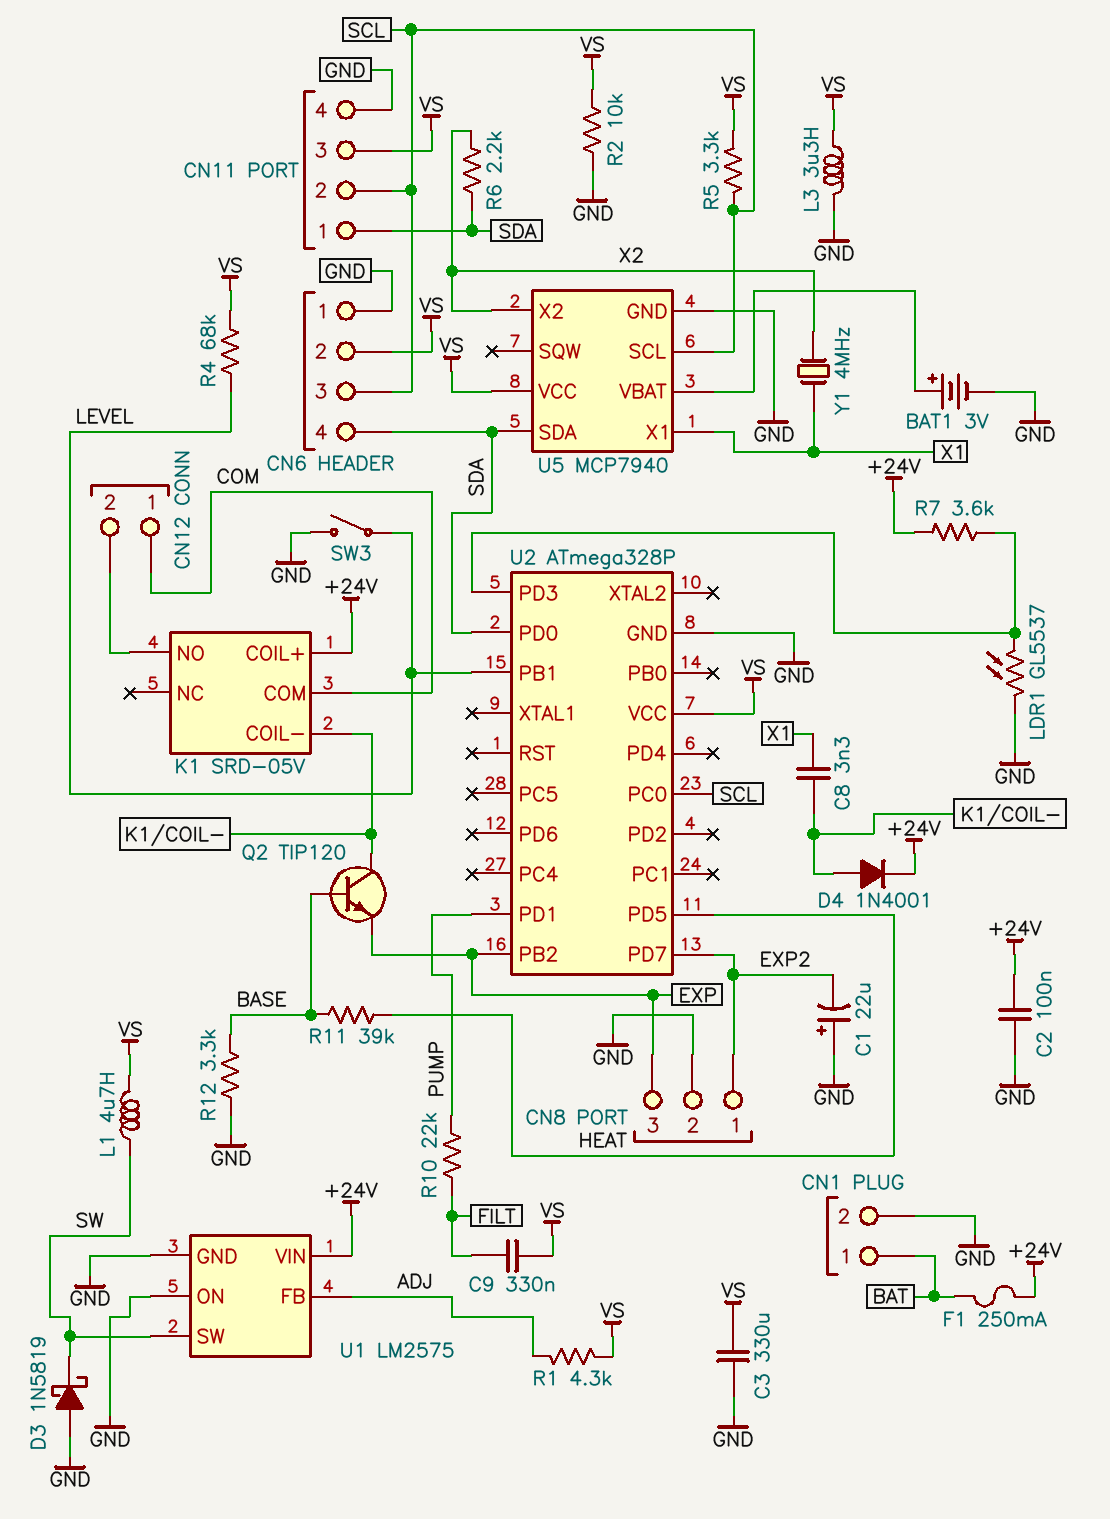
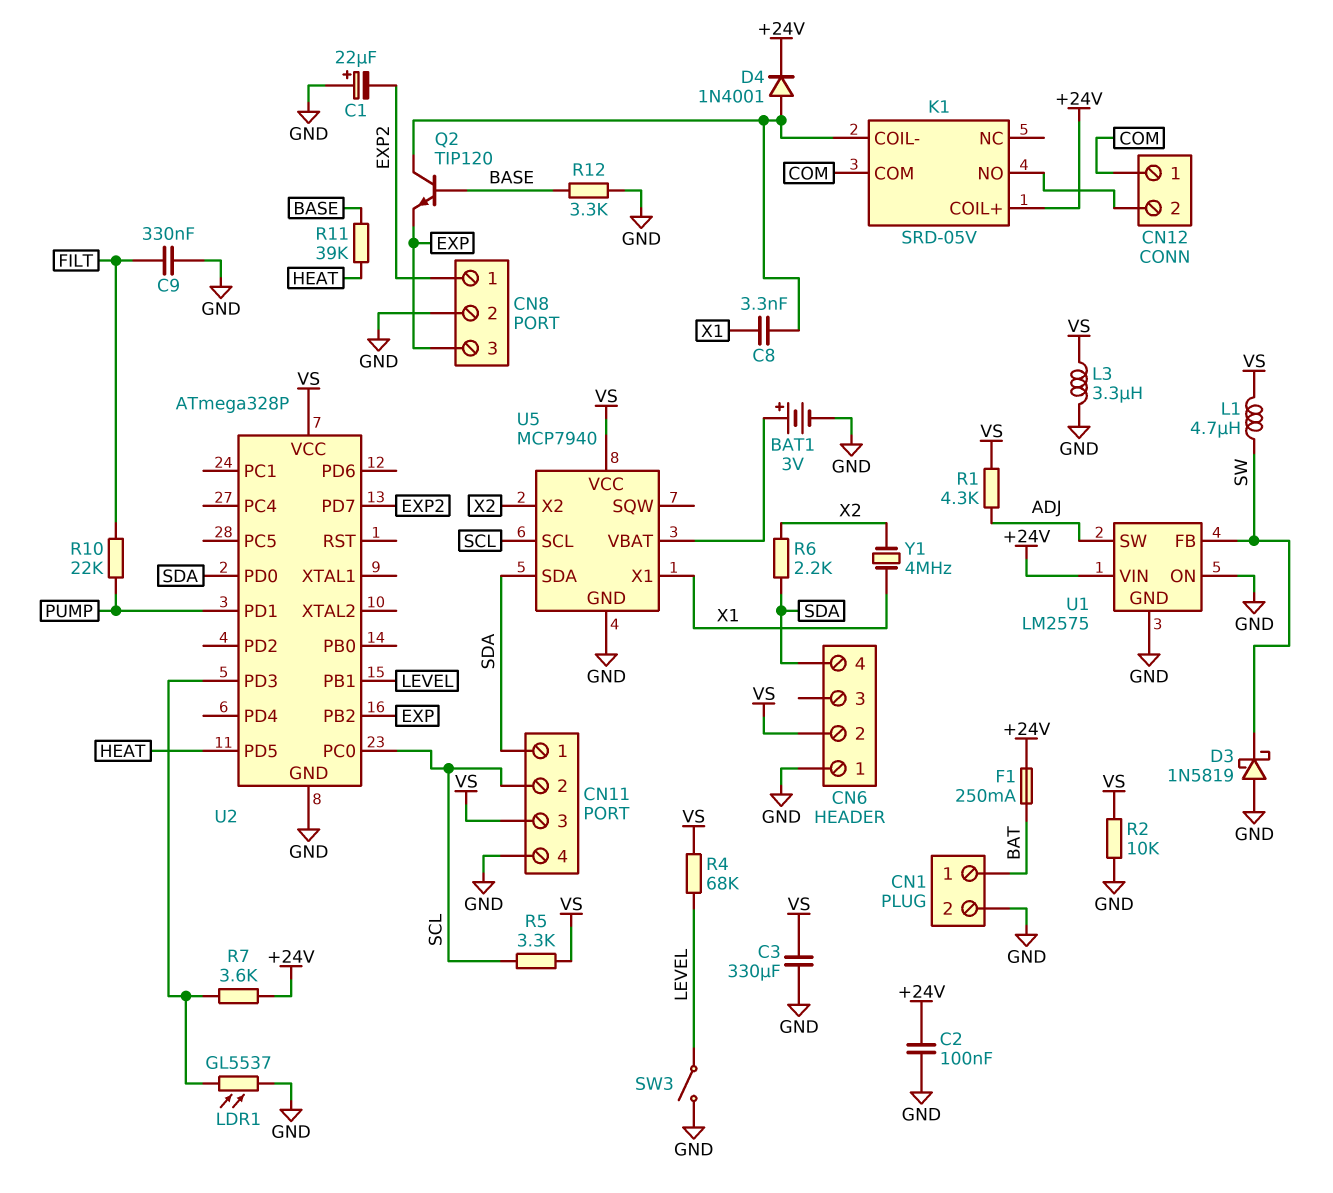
C9: 330nF (FILT, VS) -> 330nF (FILT, GND)
CN6 pin 3: SCL -> none
U1 pin FB: ADJ -> SW
U1 pin SW: SW -> ADJ

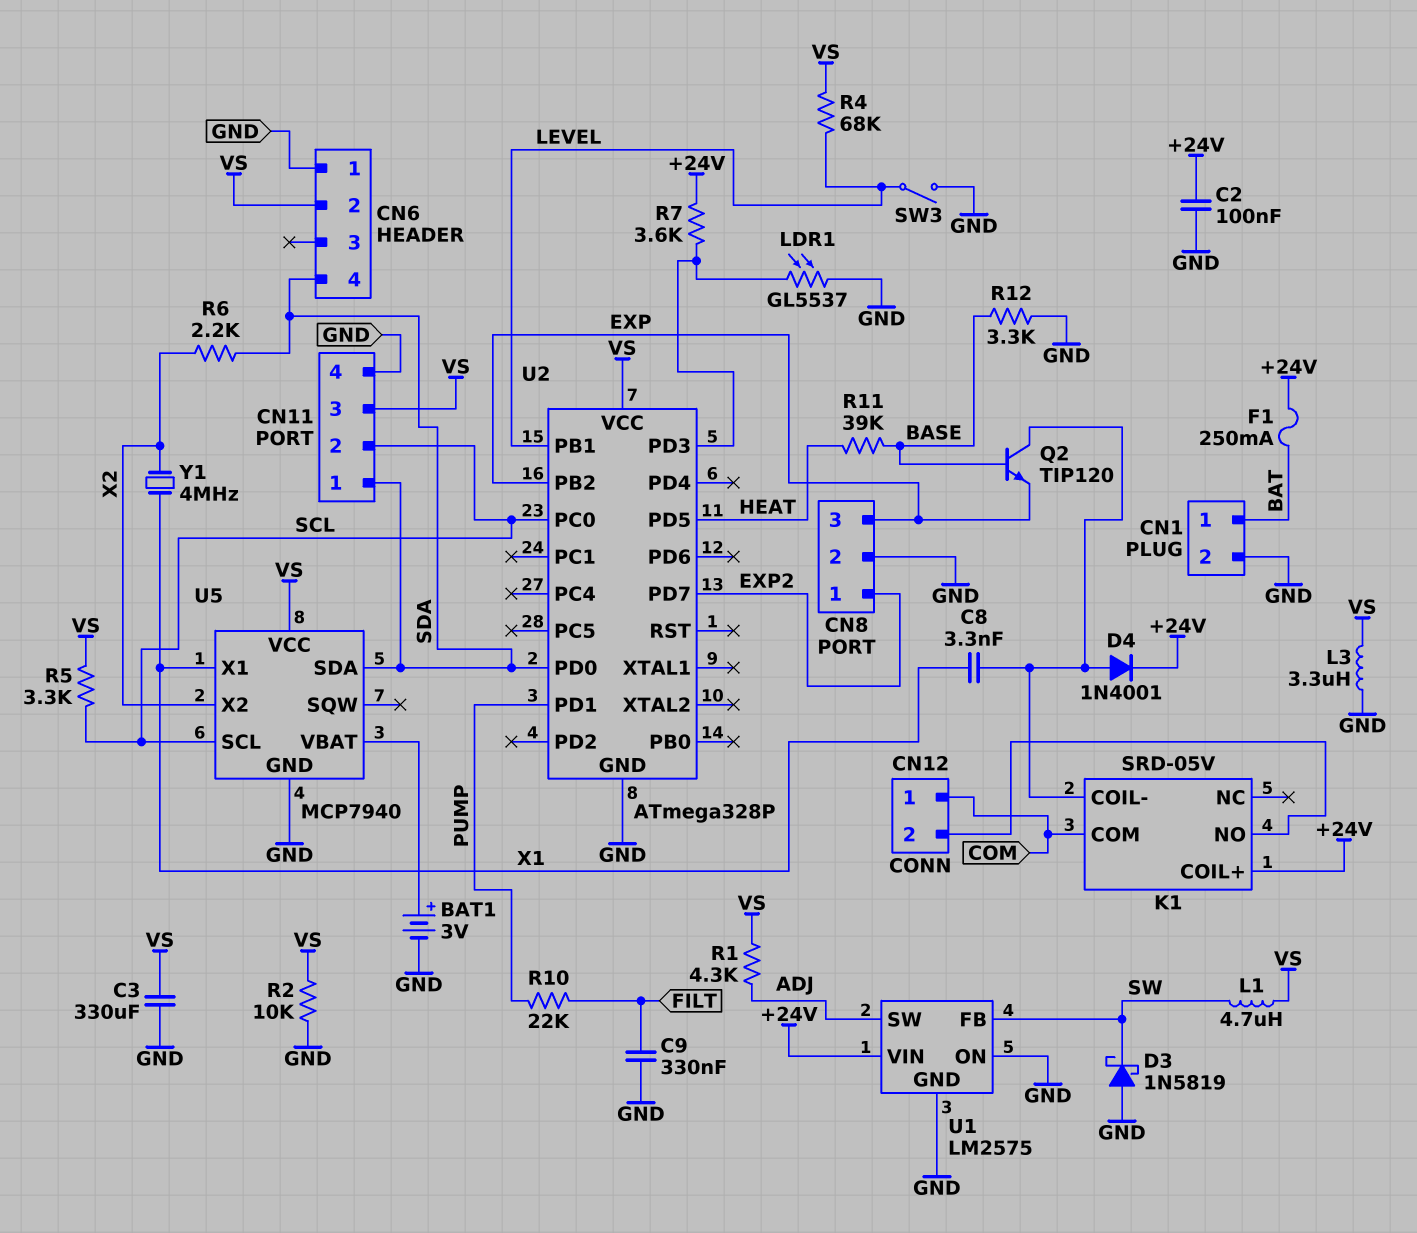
C1: 22uF (plus GND, minus EXP2) -> none

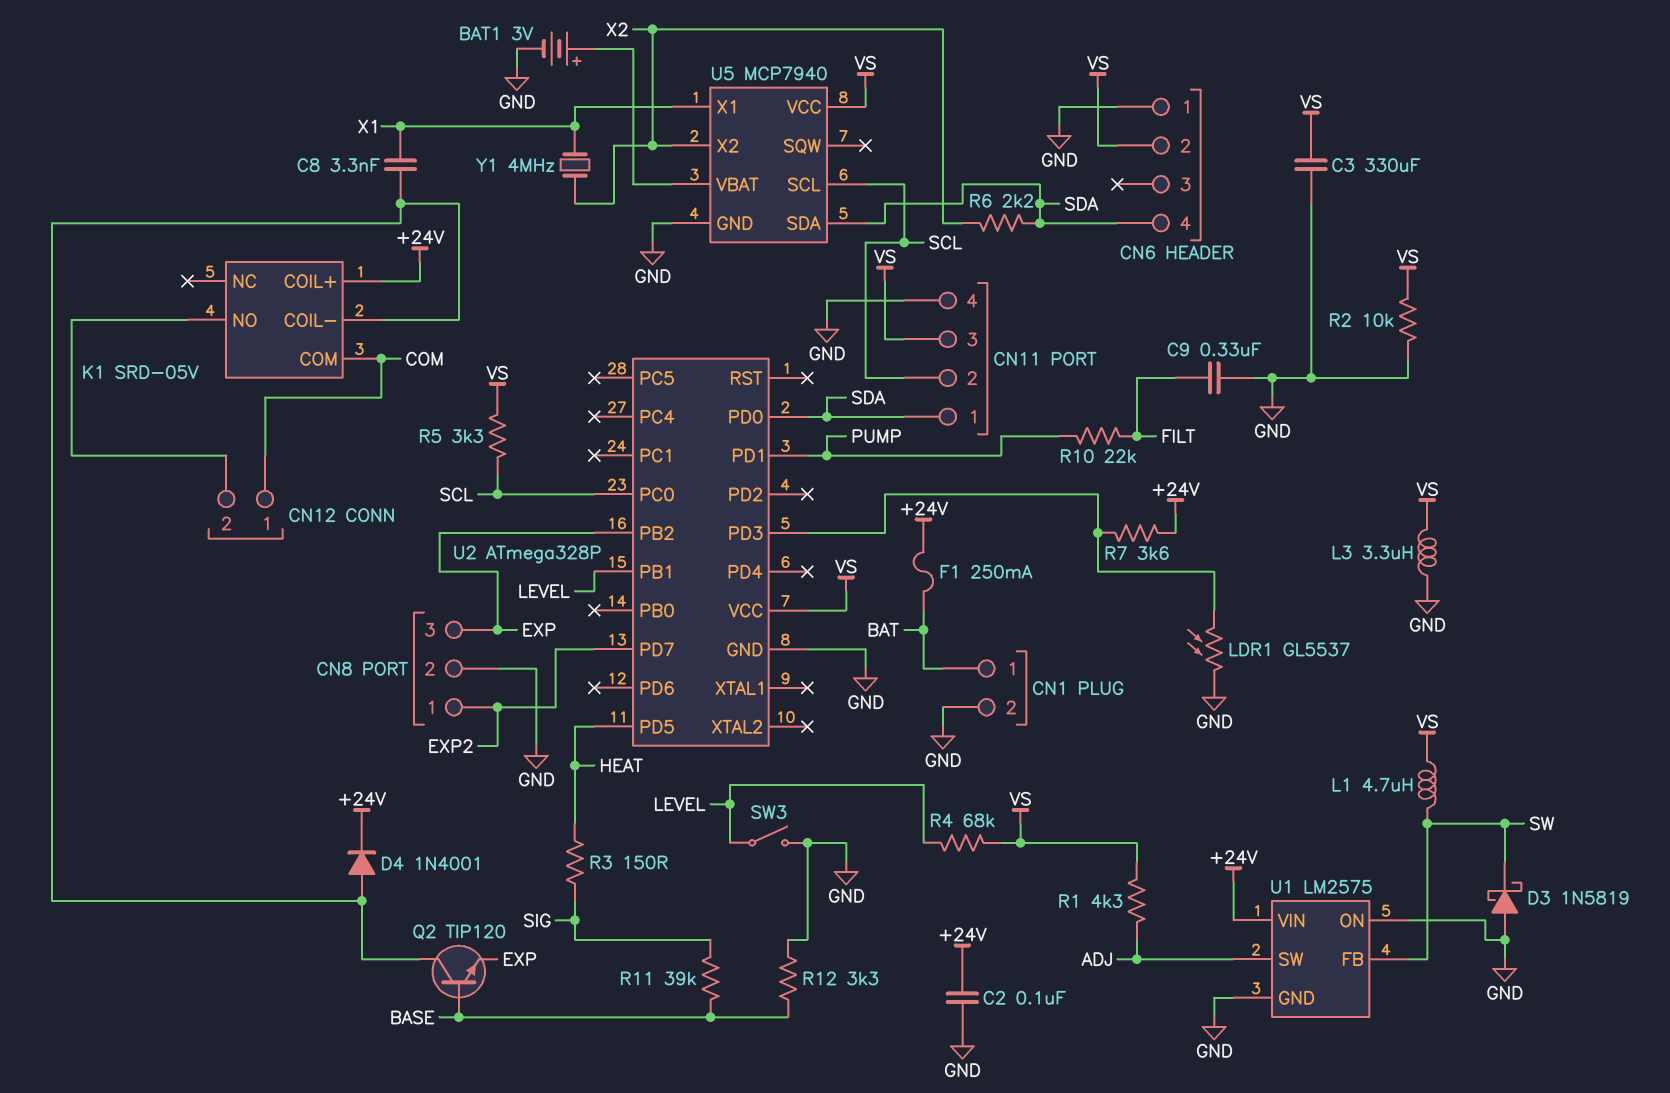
R3: none -> 150 (HEAT, SIG)
R11: 39k (BASE, HEAT) -> 39k (BASE, SIG)

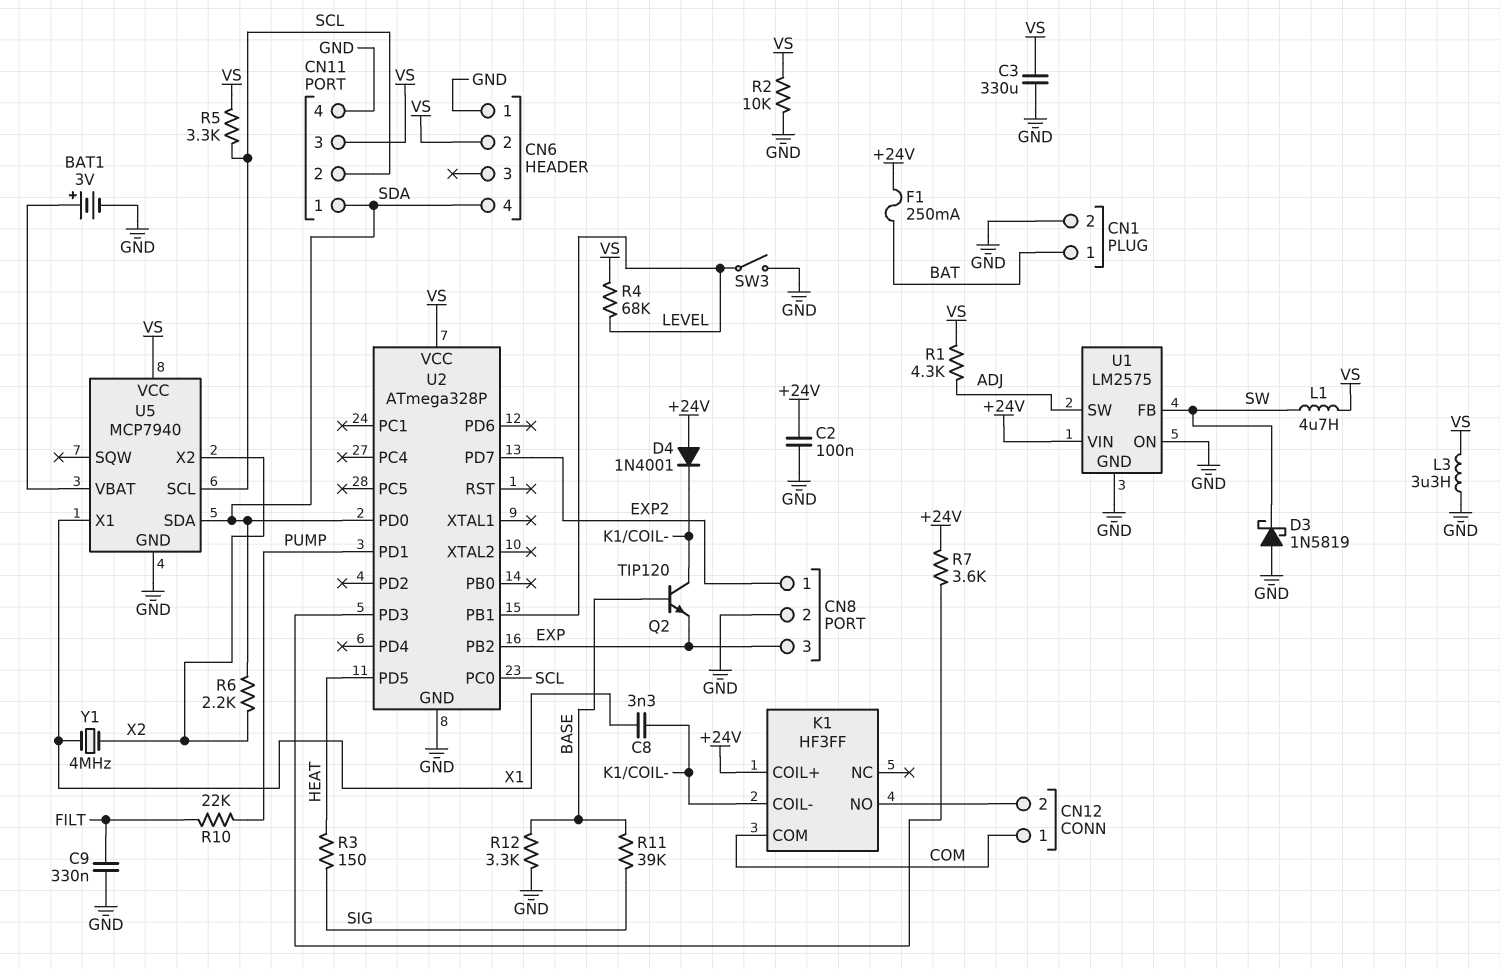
D4: diode 1N4001 (A K1/COIL-, K +24V) -> diode 1N4001 (A +24V, K K1/COIL-)
K1: SRD-05V -> HF3FF
LDR1: GL5537 (GND, U2/PD3) -> none

